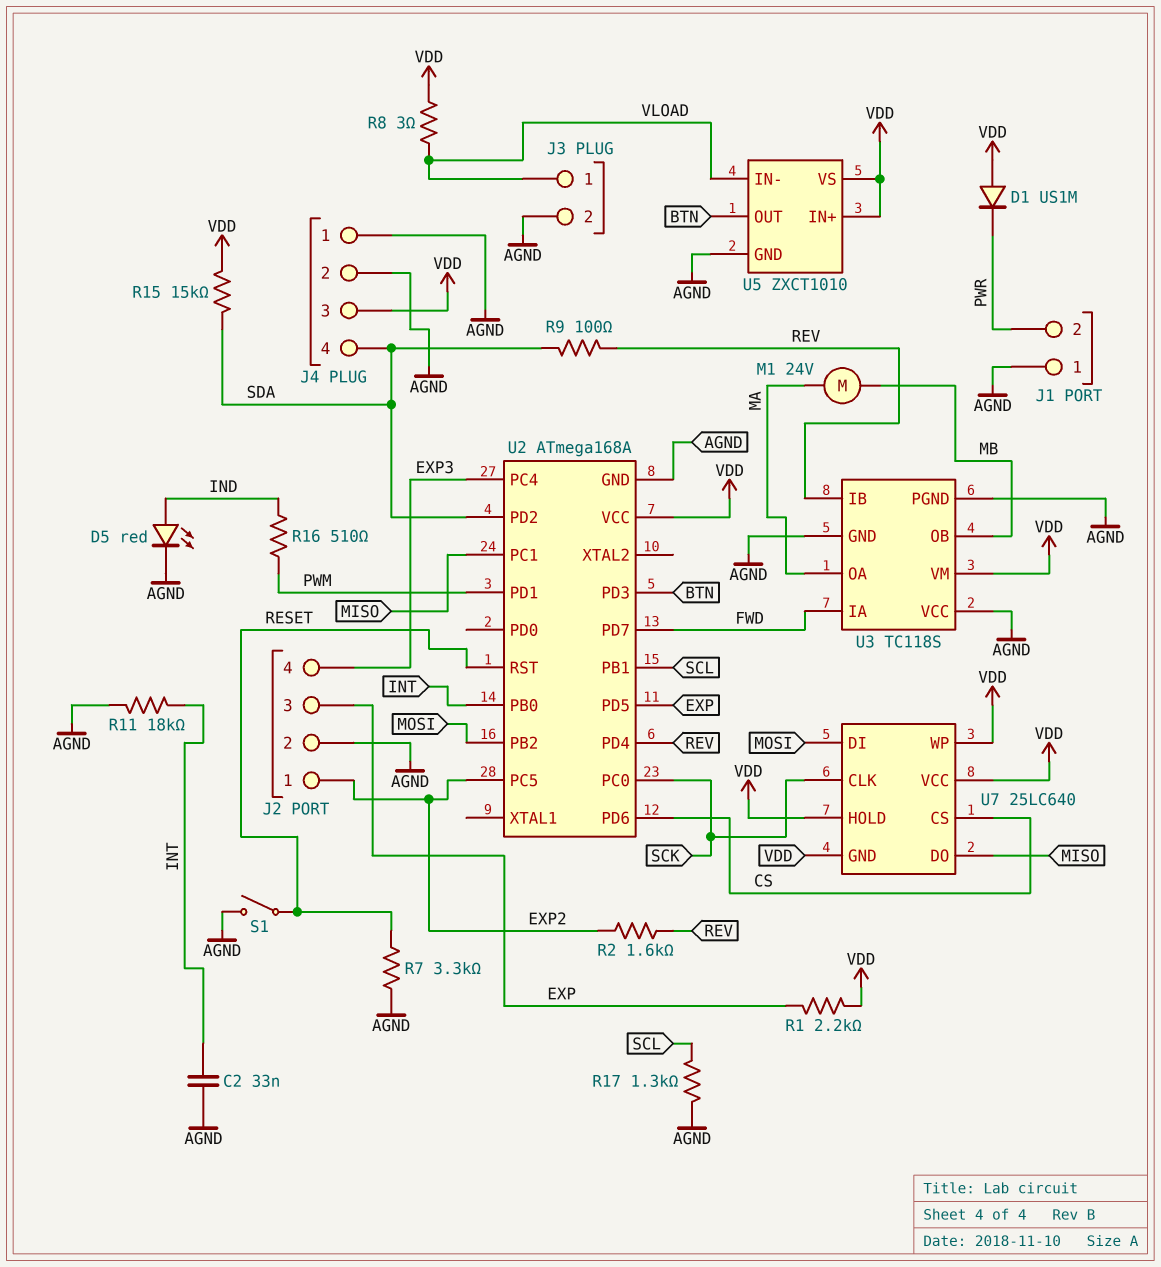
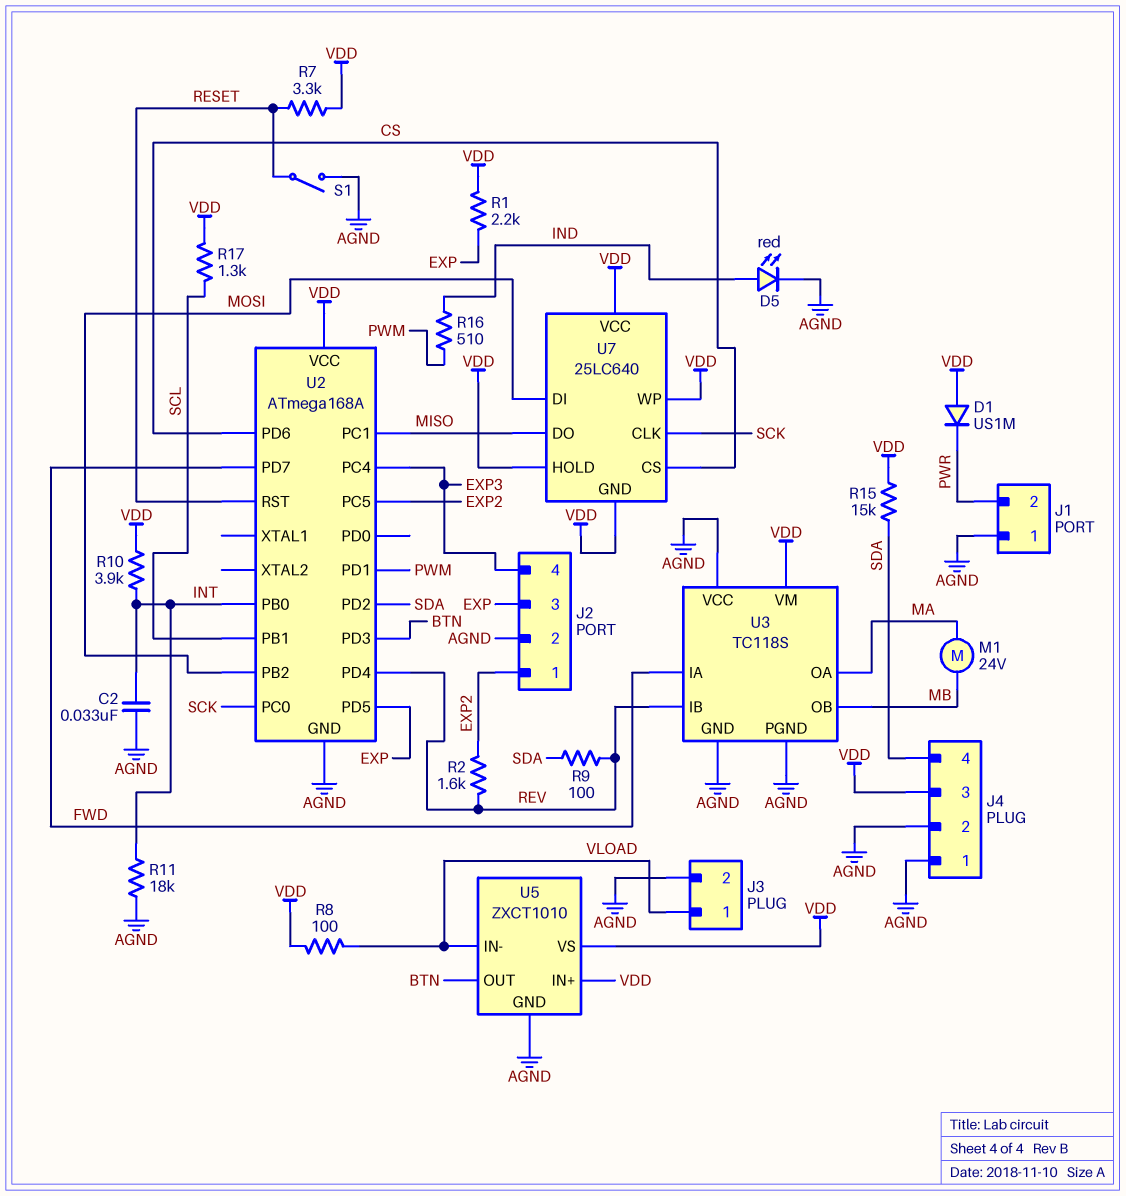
R7: 3.3k (AGND, RESET) -> 3.3k (RESET, VDD)
R8: 3 (VDD, VLOAD) -> 100 (VDD, VLOAD)
R10: none -> 3.9k (INT, VDD)
R17: 1.3k (AGND, SCL) -> 1.3k (SCL, VDD)

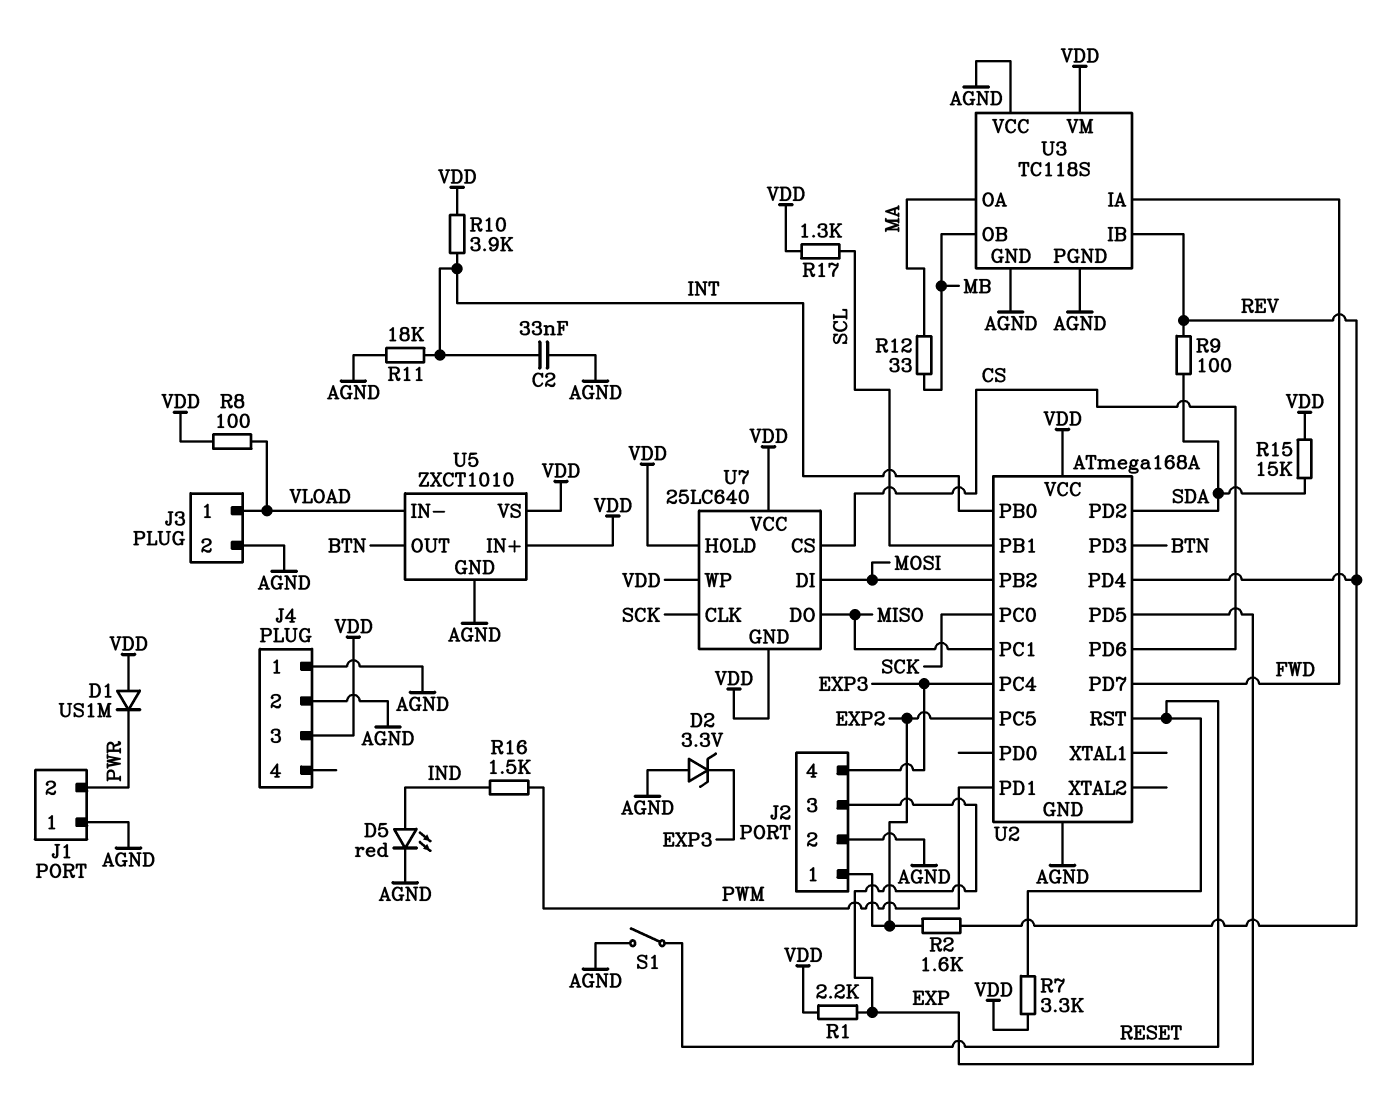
D2: none -> zener 3.3V (A AGND, K EXP3)
J4 pin 4: SDA -> none
M1: motor 24V (MA, MB) -> none
R12: none -> 33 (MA, MB)
R16: 510 (IND, PWM) -> 1.5k (IND, PWM)

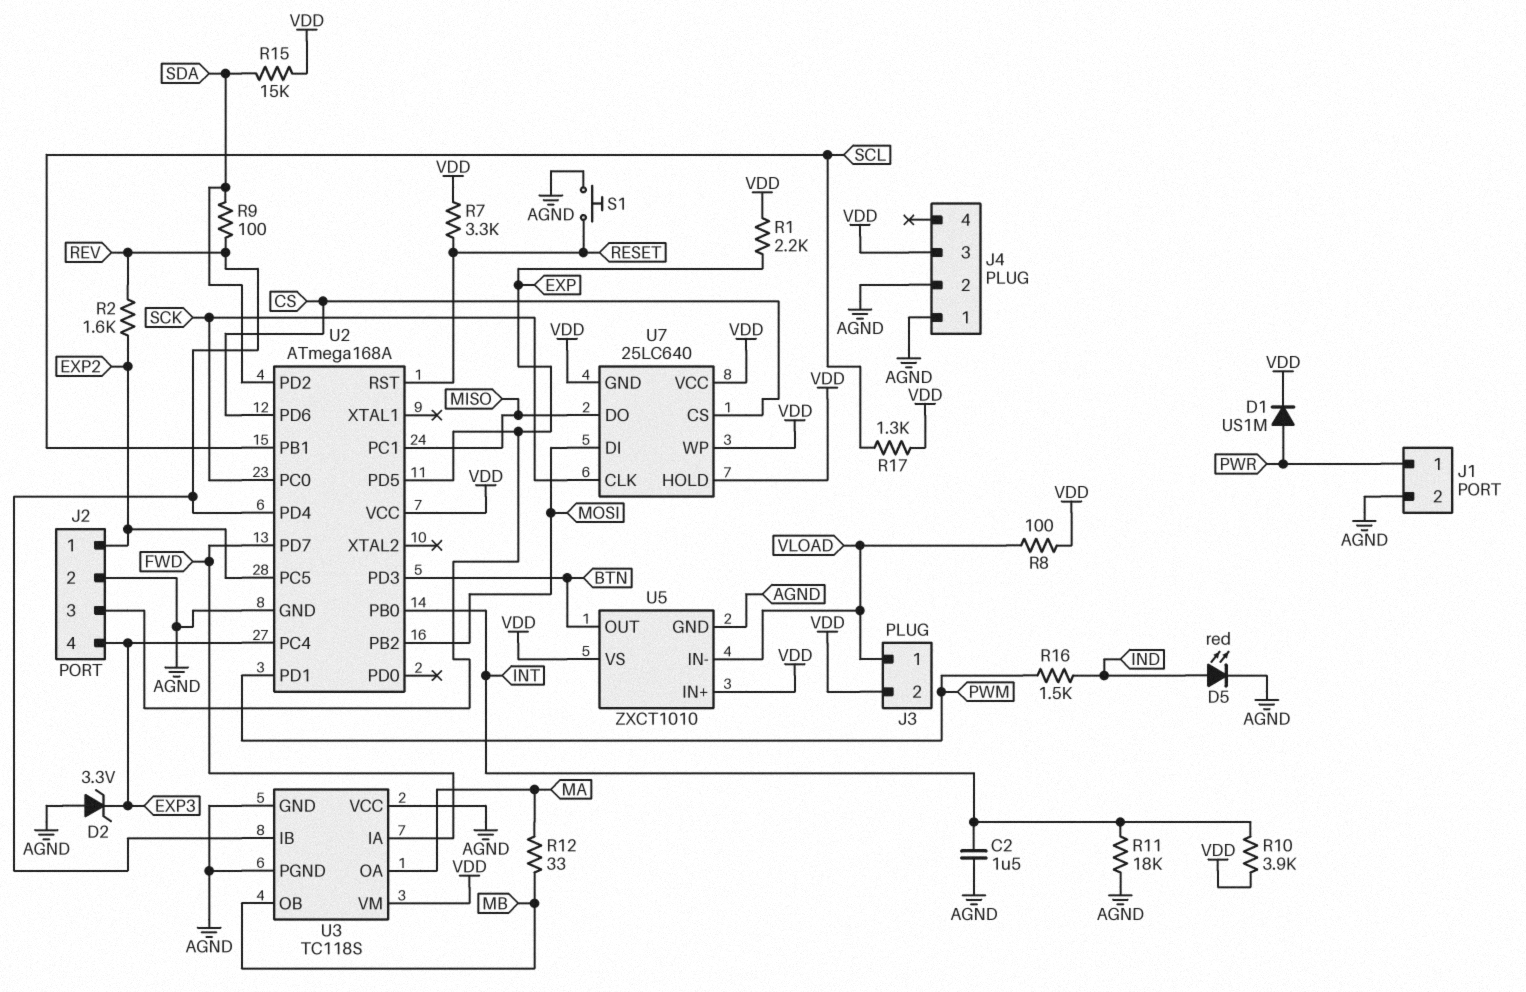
C2: 33nF (AGND, INT) -> 1.5uF (AGND, INT)
D1: diode US1M (A VDD, K PWR) -> diode US1M (A PWR, K VDD)
J1 pin 1: AGND -> PWR
J1 pin 2: PWR -> AGND
J3 pin 2: AGND -> VDD
S1: switch (AGND, RESET) -> button (AGND, RESET)

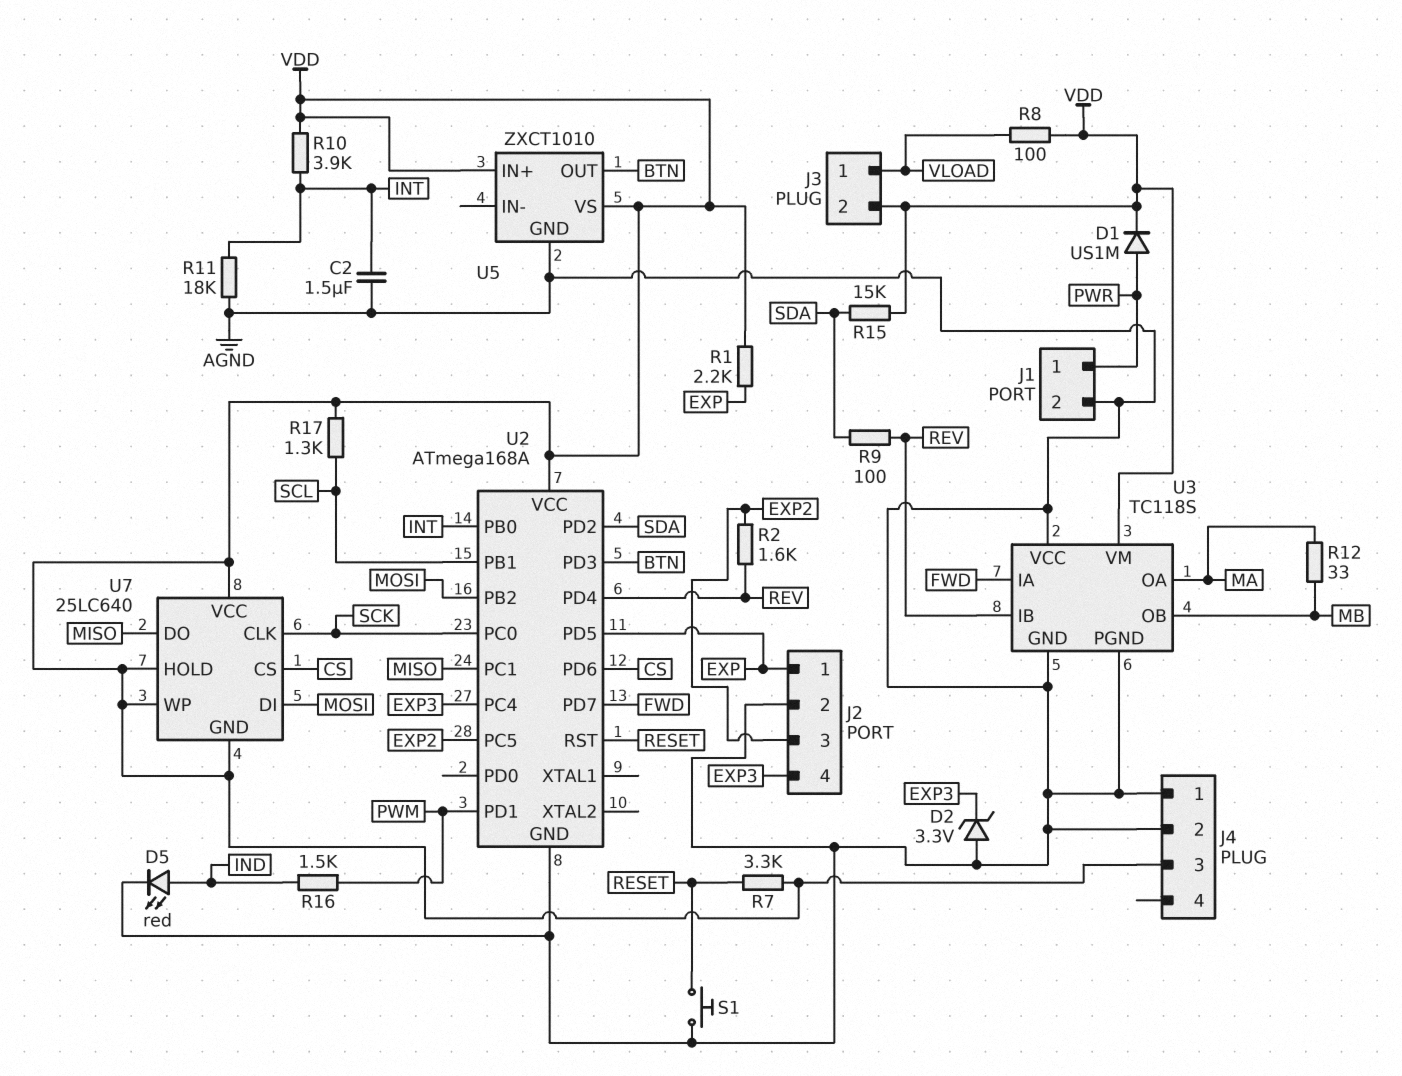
J2 pin 1: EXP2 -> EXP
J2 pin 3: EXP -> EXP2
U5 pin IN-: VLOAD -> none

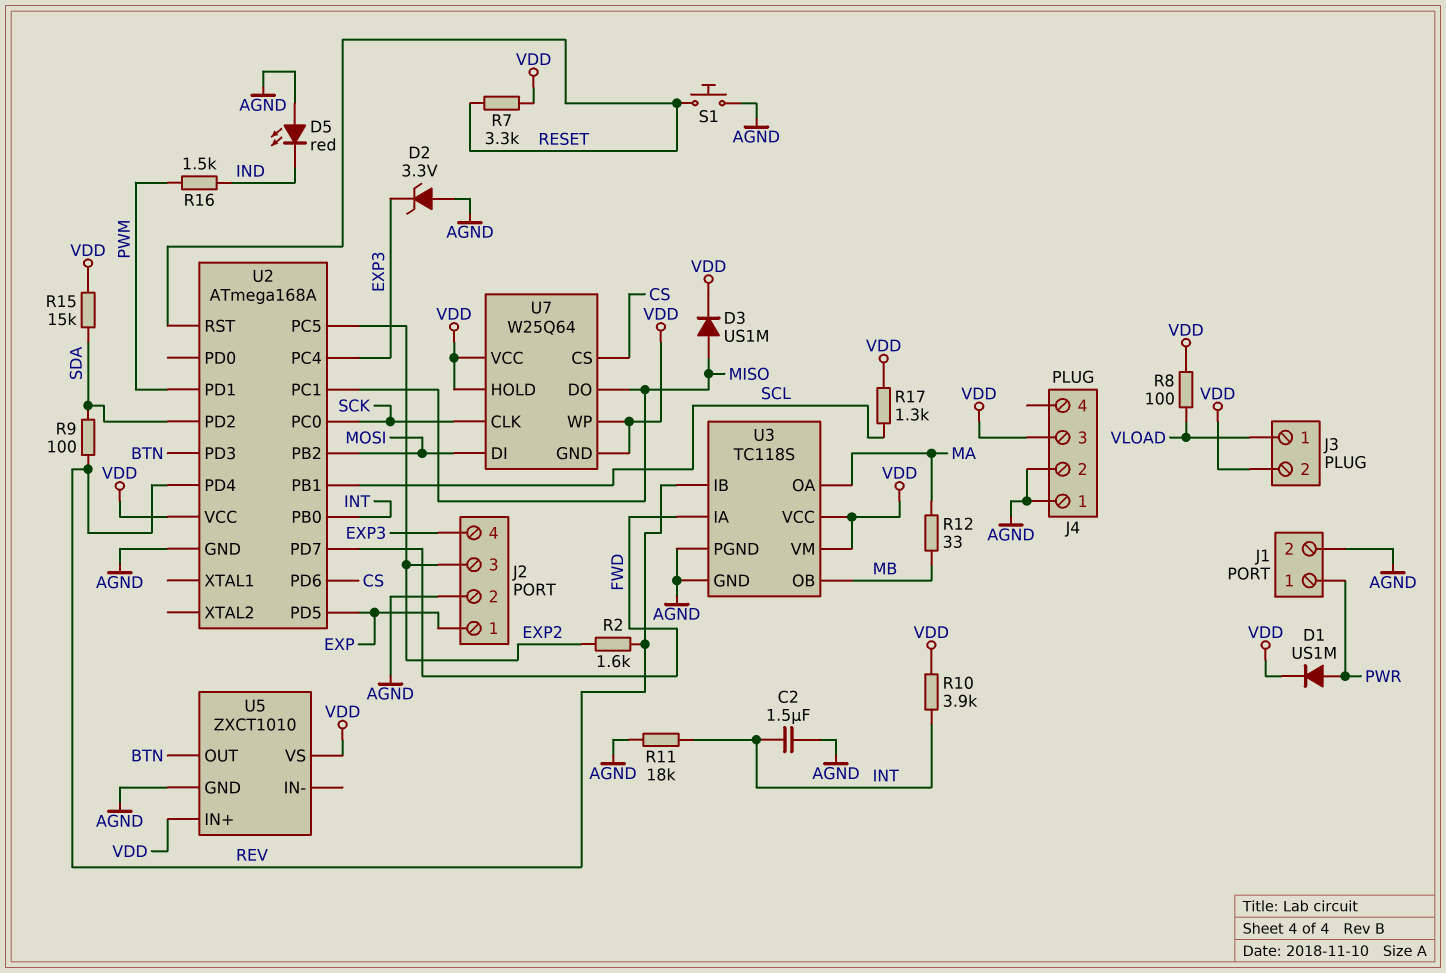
D3: none -> diode US1M (A MISO, K VDD)
D5: LED red (A IND, K AGND) -> LED red (A AGND, K IND)
R1: 2.2k (EXP, VDD) -> none
U3 pin VCC: AGND -> VDD
U7: 25LC640 -> W25Q64

